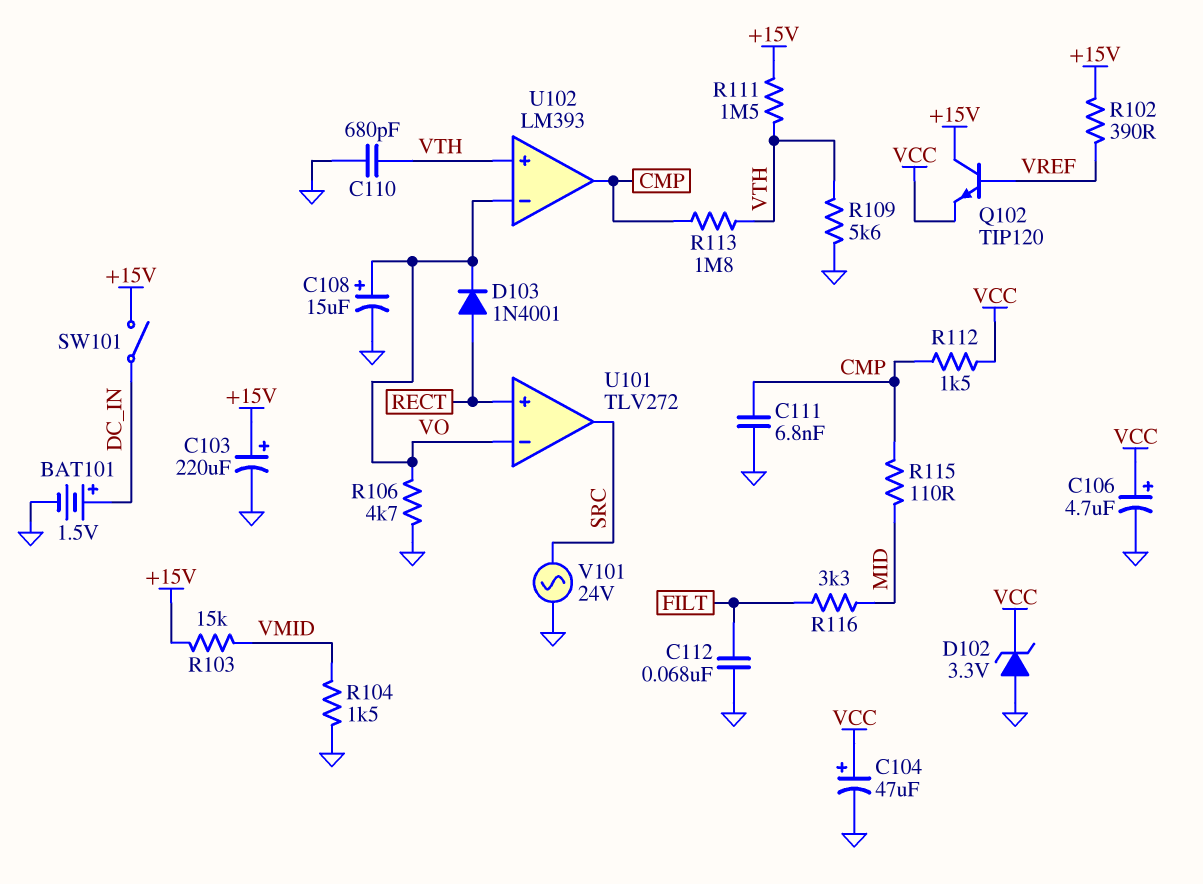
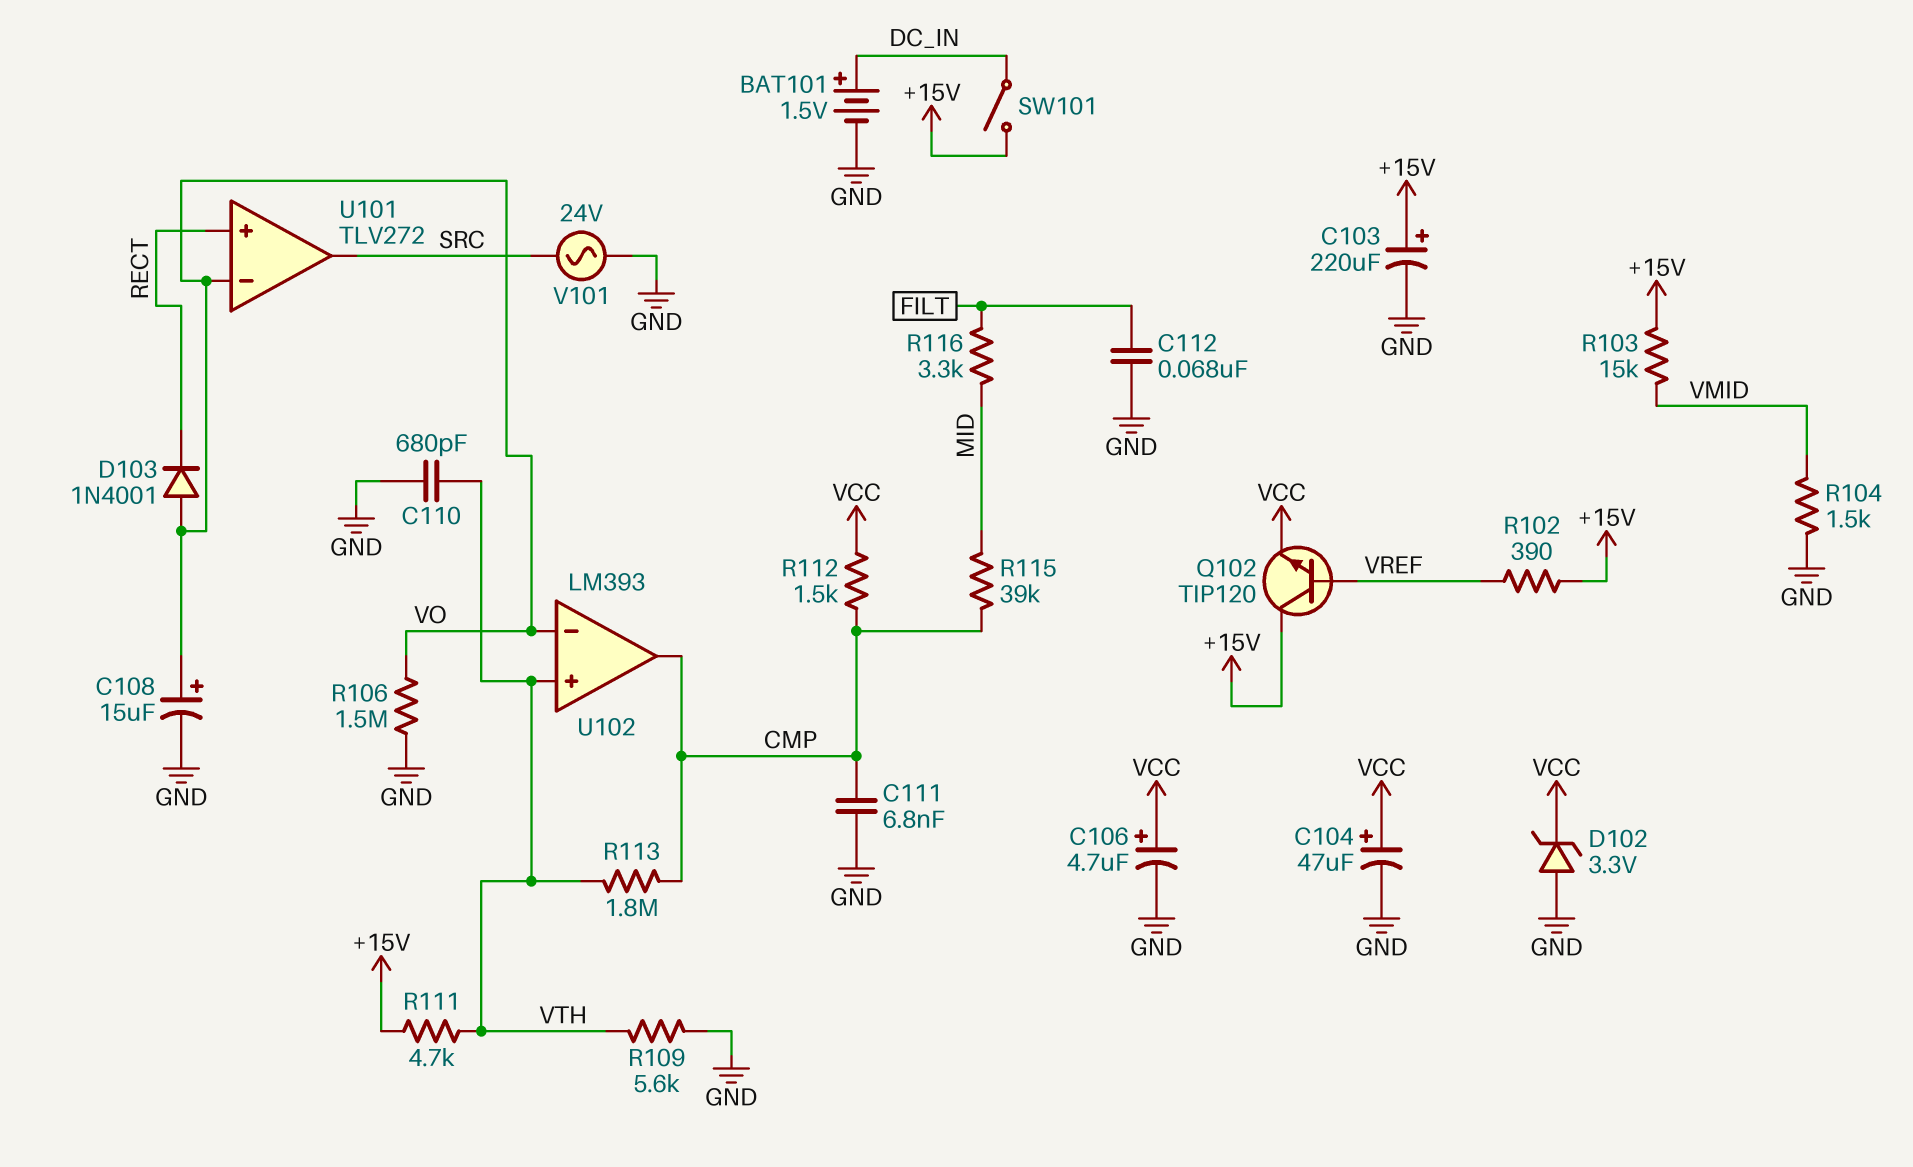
D103: diode 1N4001 (A RECT, K VO) -> diode 1N4001 (A VO, K RECT)
R106: 4.7k (GND, VO) -> 1.5M (GND, VO)
R111: 1.5M (+15V, VTH) -> 4.7k (+15V, VTH)
R115: 110 (CMP, MID) -> 39k (CMP, MID)

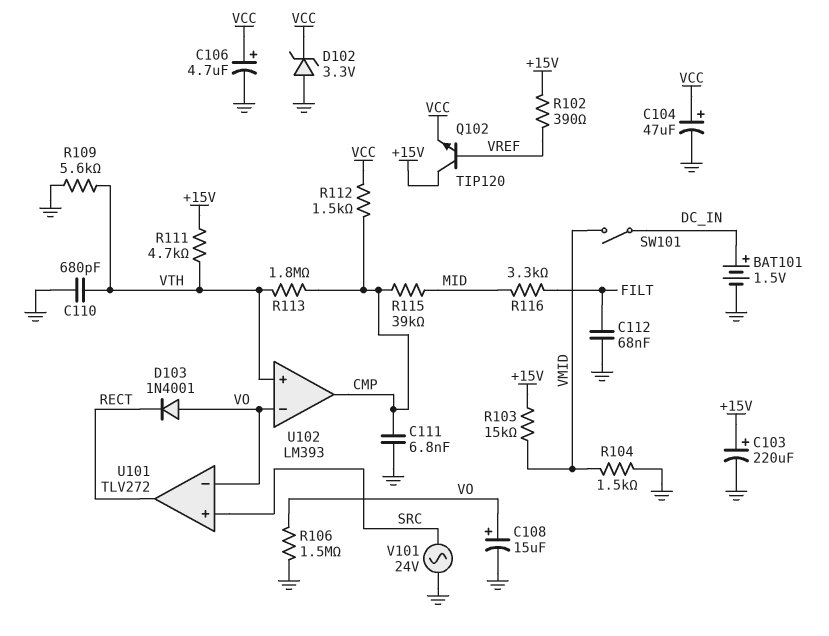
SW101: switch (+15V, DC_IN) -> switch (DC_IN, VMID)
U101 pin in+: RECT -> SRC
U101 pin out: SRC -> RECT

